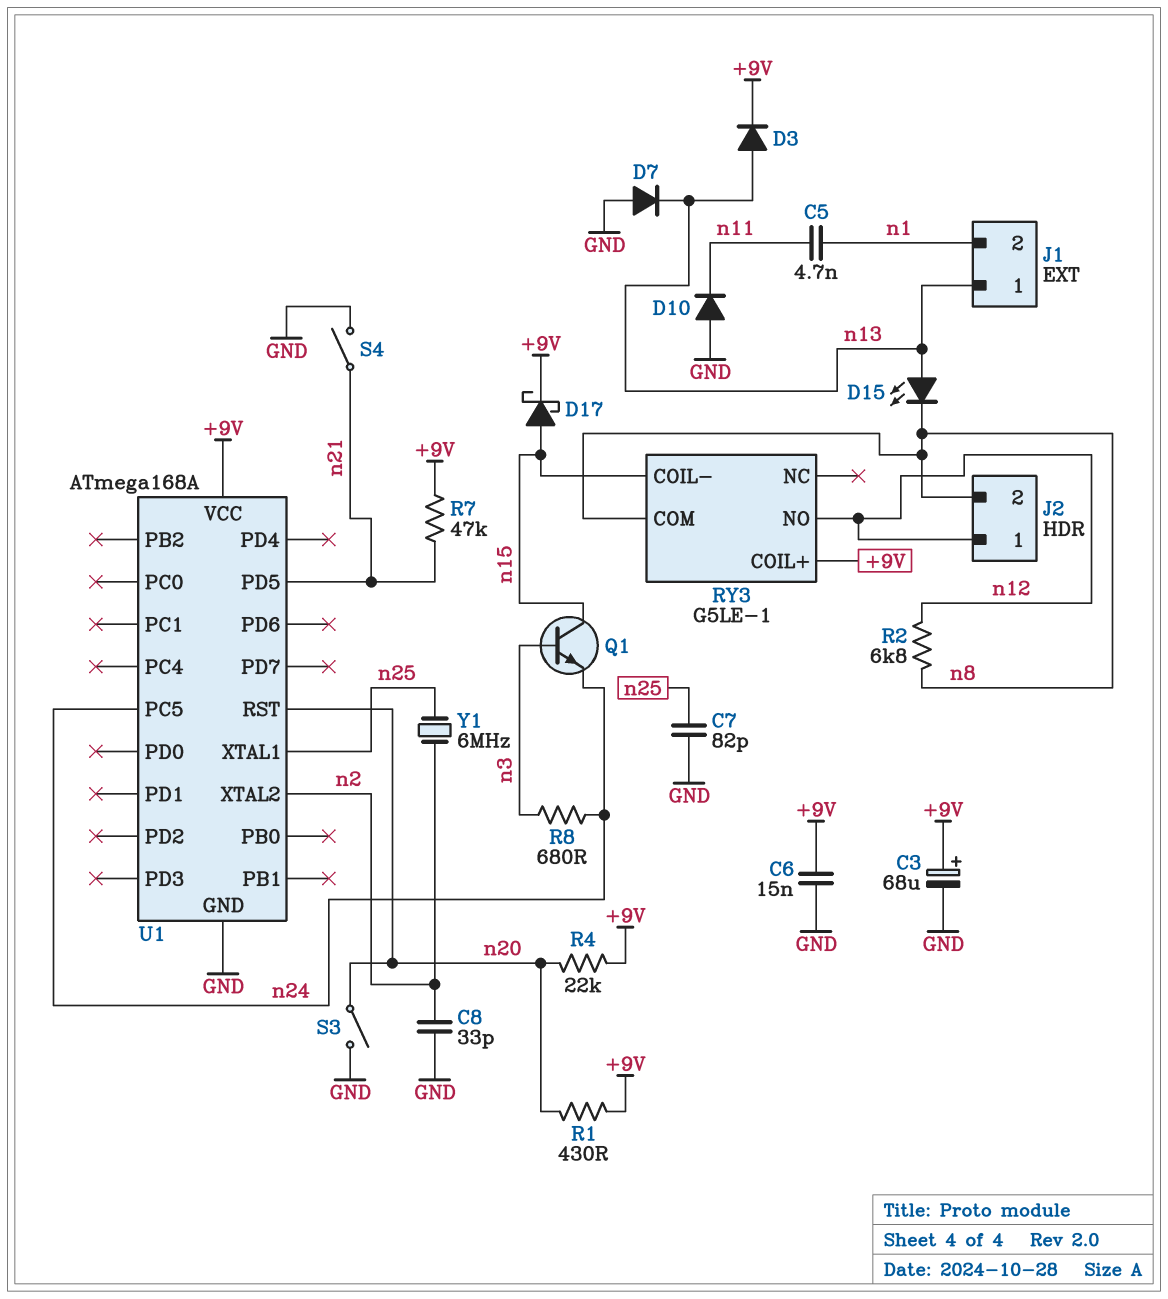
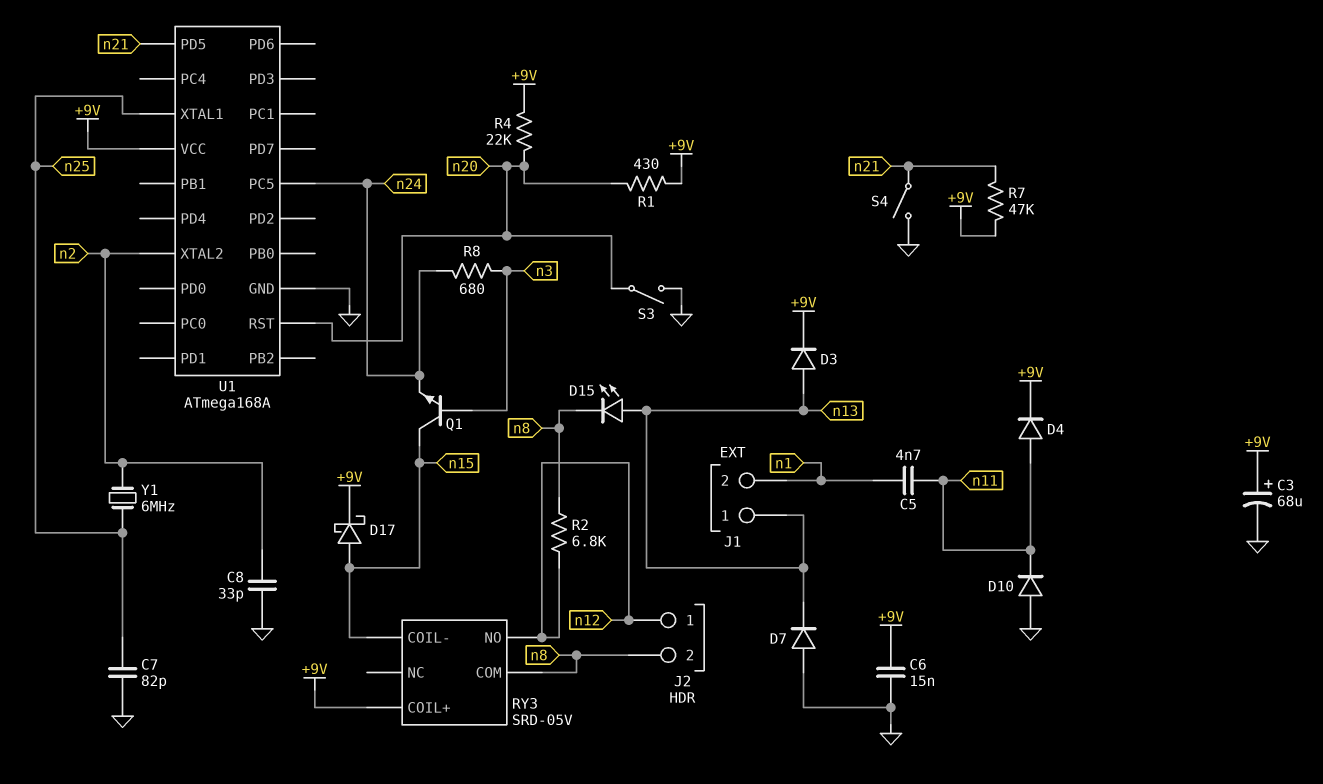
D4: none -> diode (A n11, K +9V)
RY3: G5LE-1 -> SRD-05V

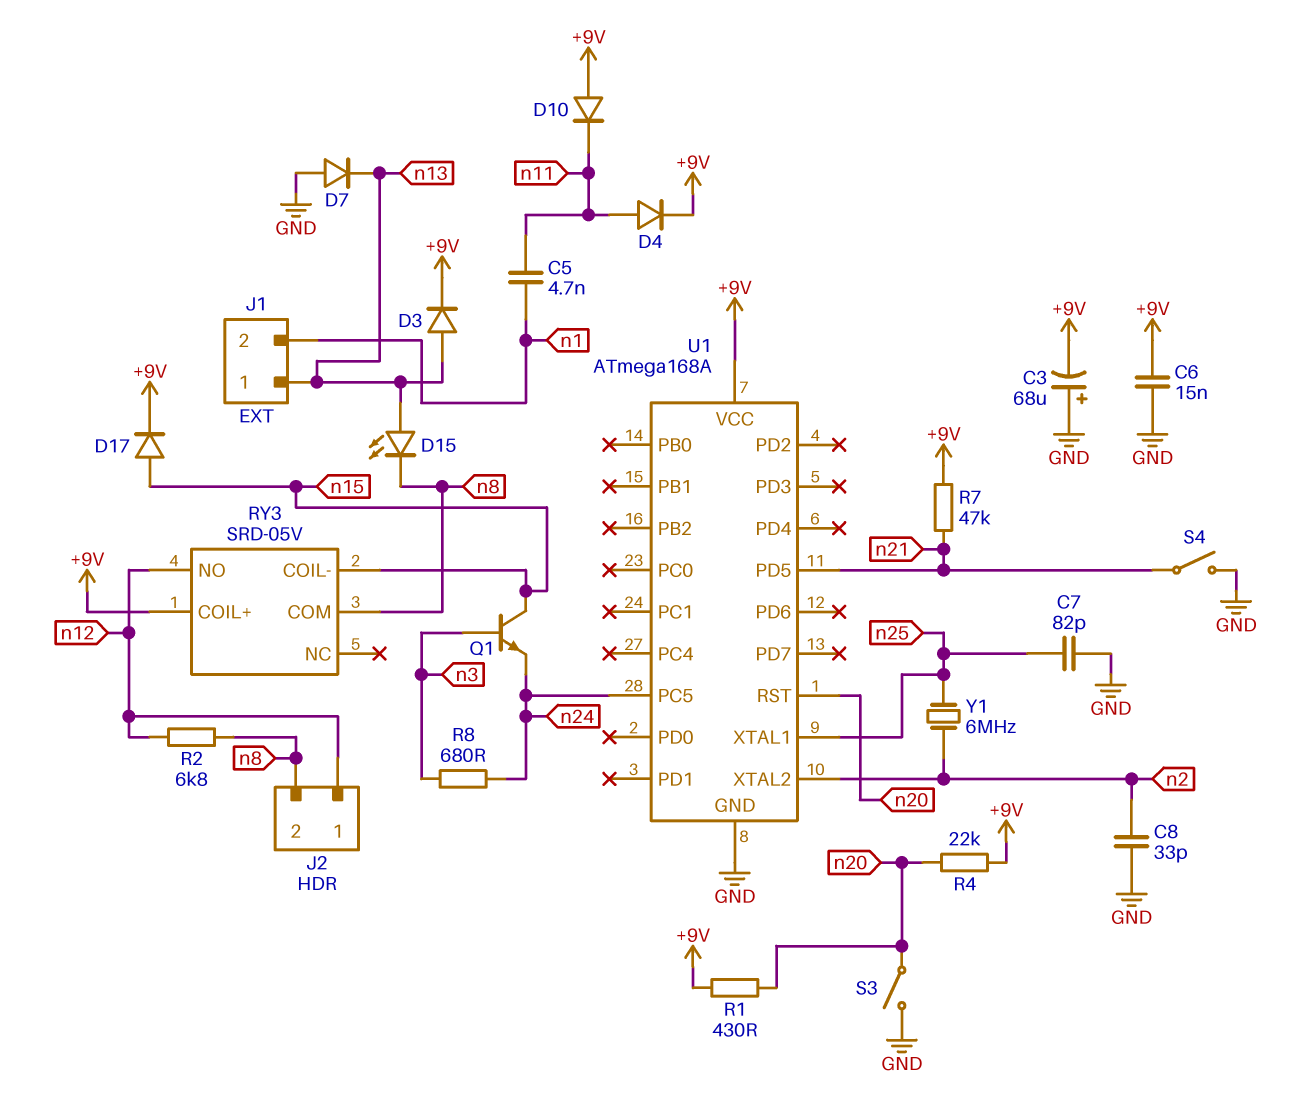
C3: 68uF (plus +9V, minus GND) -> 68uF (plus GND, minus +9V)
D10: diode (A GND, K n11) -> diode (A +9V, K n11)
D17: schottky (A n15, K +9V) -> diode (A n15, K +9V)

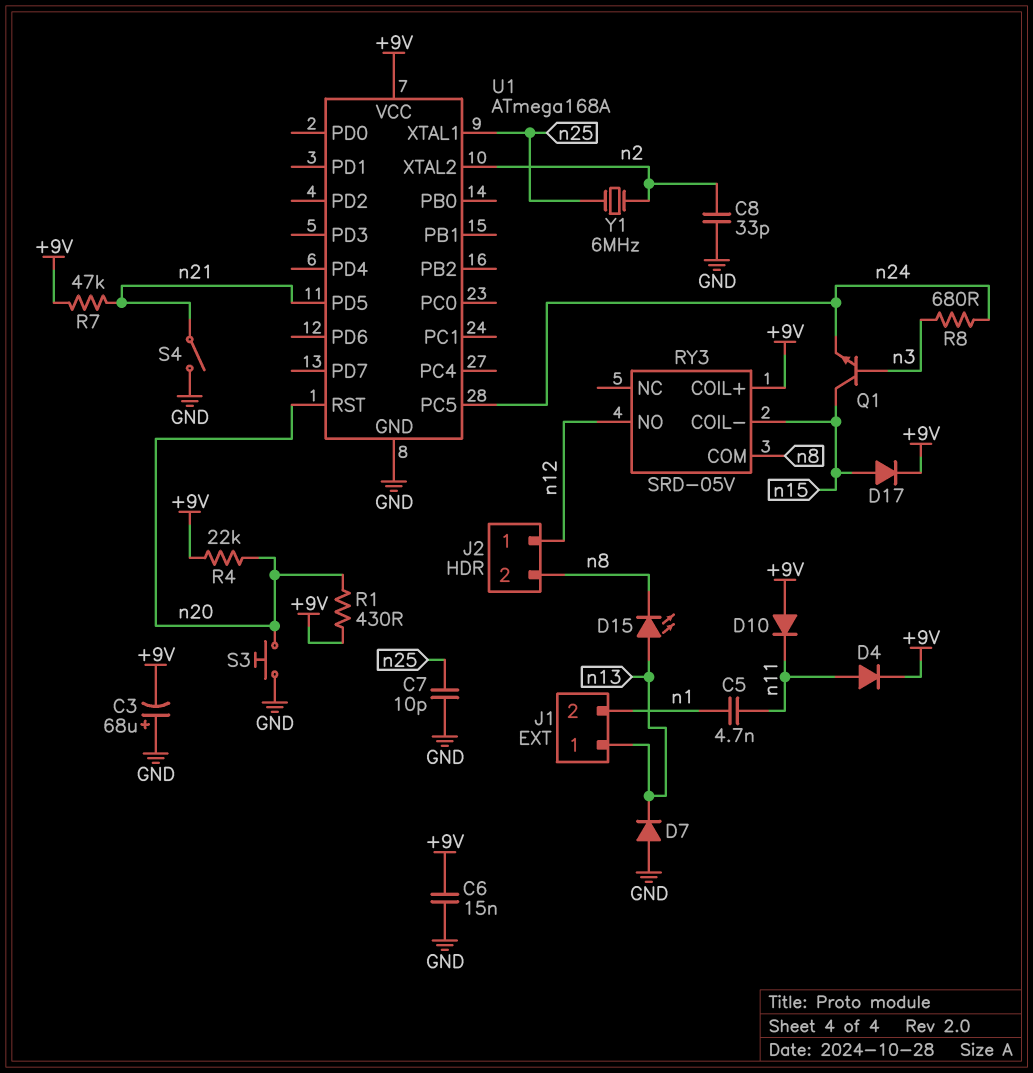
C7: 82pF (GND, n25) -> 10pF (GND, n25)
D3: diode (A n13, K +9V) -> none
R2: 6.8k (n8, n12) -> none
S3: switch (GND, n20) -> button (GND, n20)

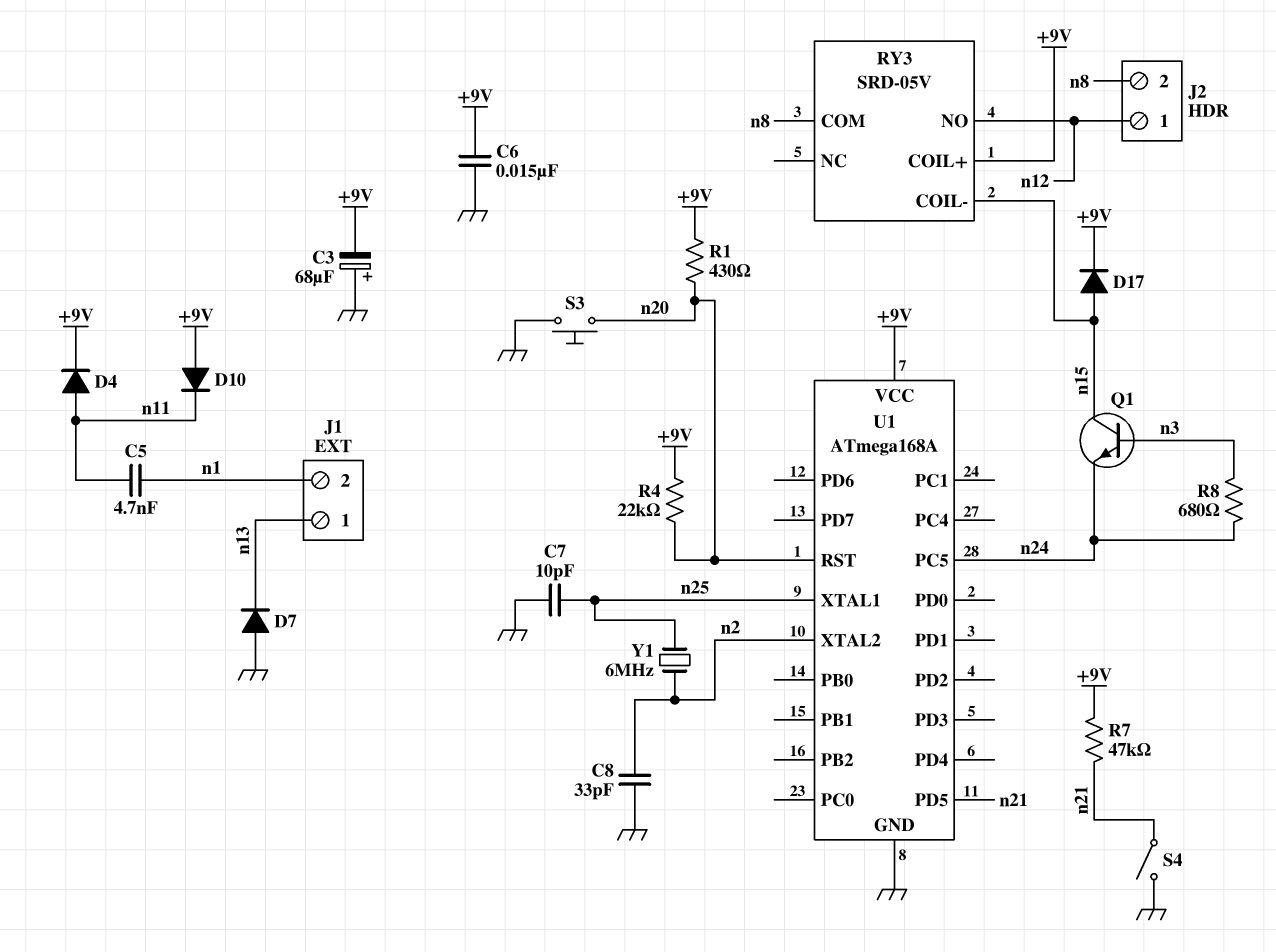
D15: LED (A n13, K n8) -> none

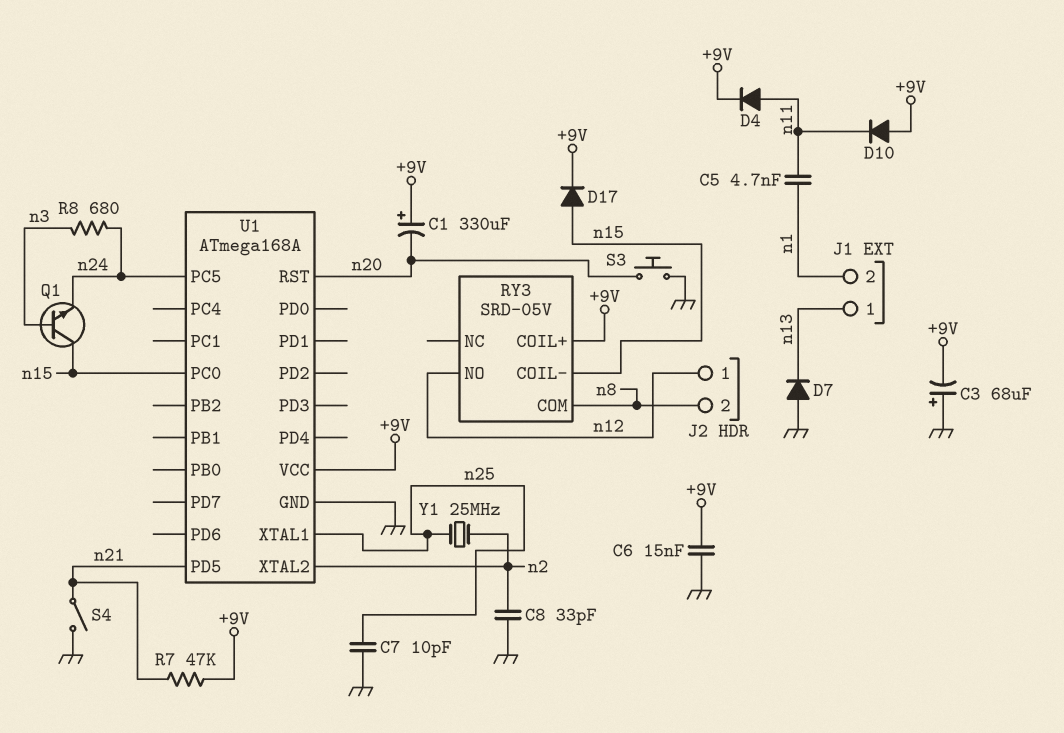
C1: none -> 330uF (plus +9V, minus n20)
R1: 430 (+9V, n20) -> none
R4: 22k (+9V, n20) -> none
U1 pin PC0: none -> n15
Y1: 6MHz (n2, n25) -> 25MHz (n2, n25)

